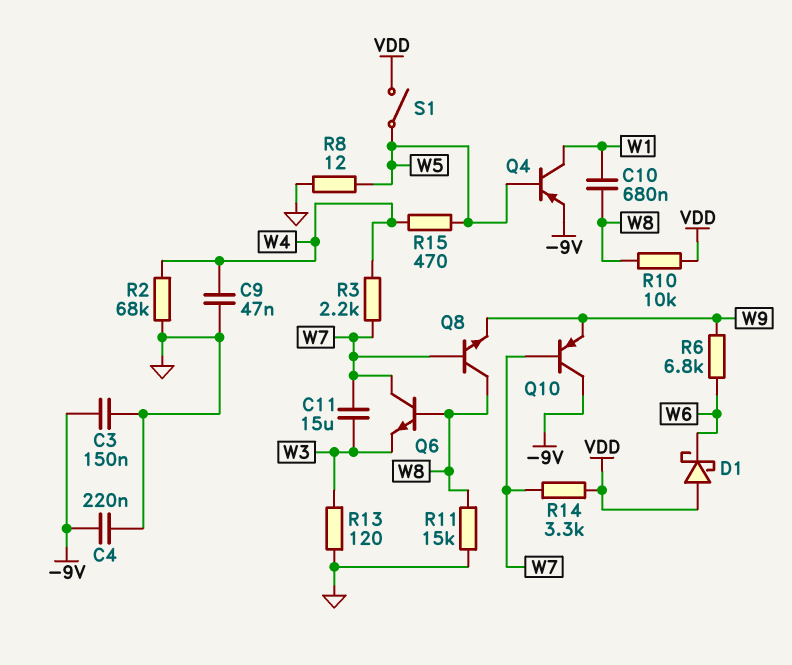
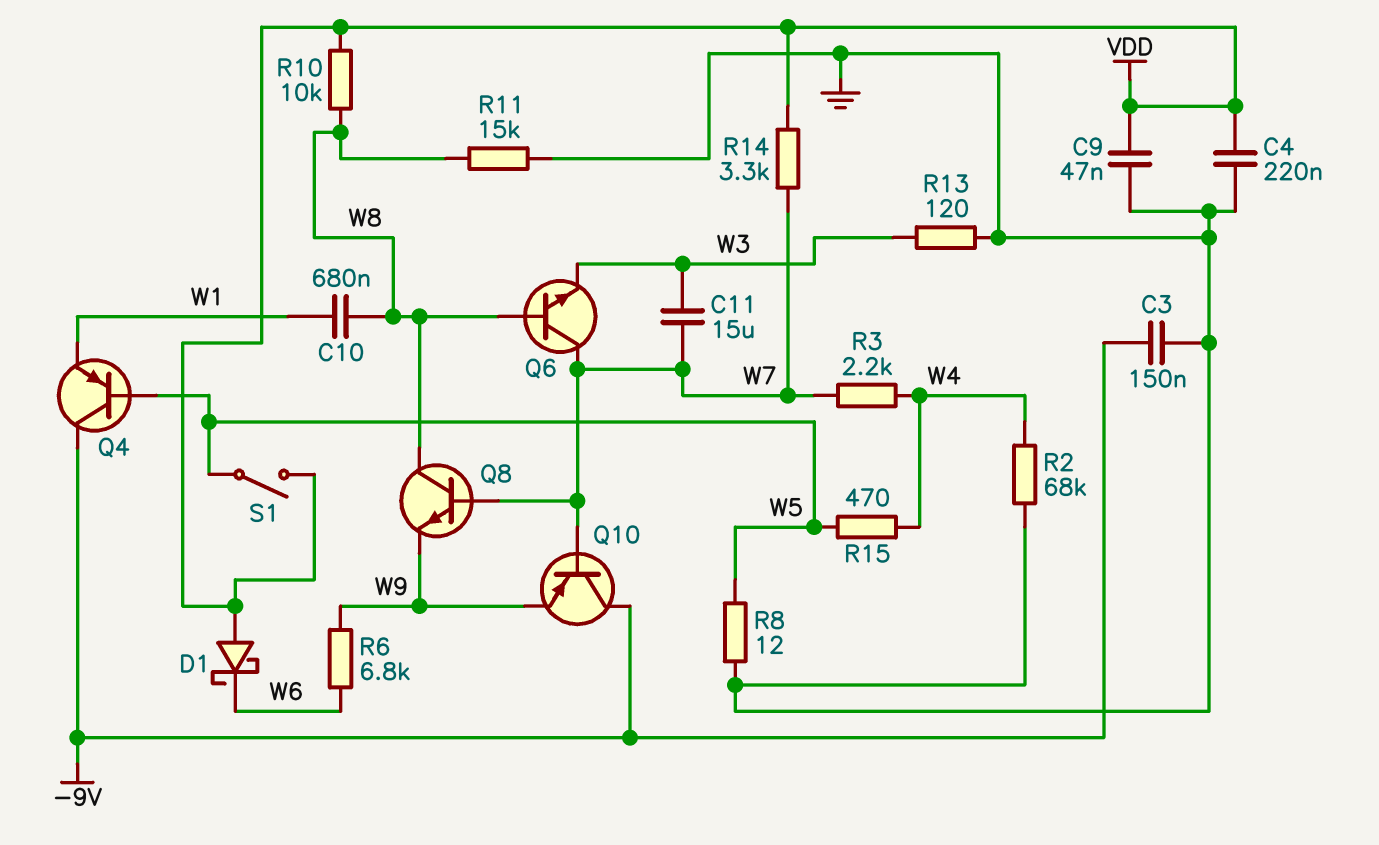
C4: 220nF (-9V, GND) -> 220nF (GND, VDD)
C9: 47nF (GND, W4) -> 47nF (GND, VDD)
Q4: PNP (B W5, C W1, E -9V) -> PNP (B W5, C -9V, E W1)

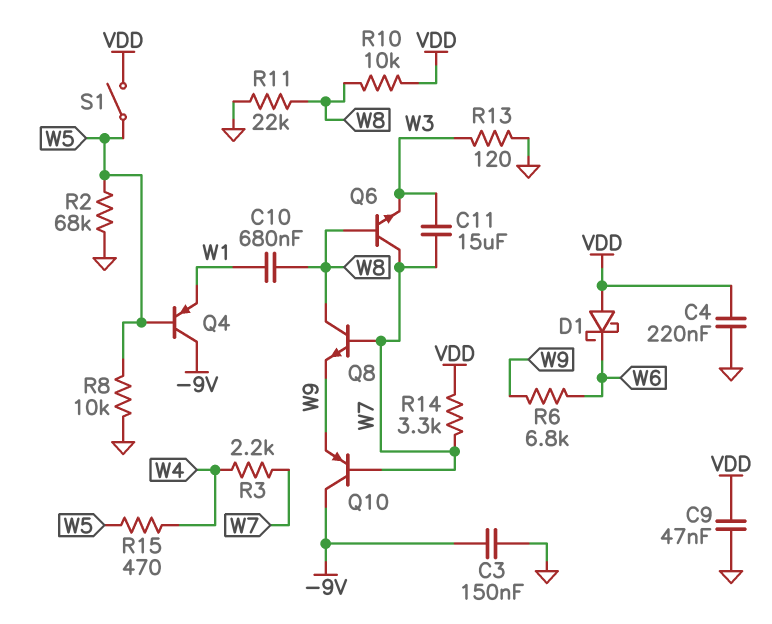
R2: 68k (GND, W4) -> 68k (GND, W5)
R8: 12 (GND, W5) -> 10k (GND, W5)
R11: 15k (GND, W8) -> 22k (GND, W8)

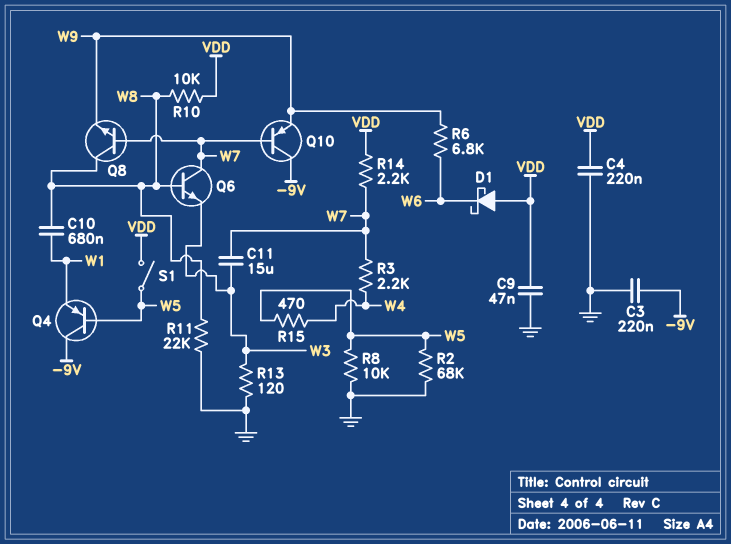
C3: 150nF (-9V, GND) -> 220nF (-9V, GND)
R14: 3.3k (VDD, W7) -> 2.2k (VDD, W7)

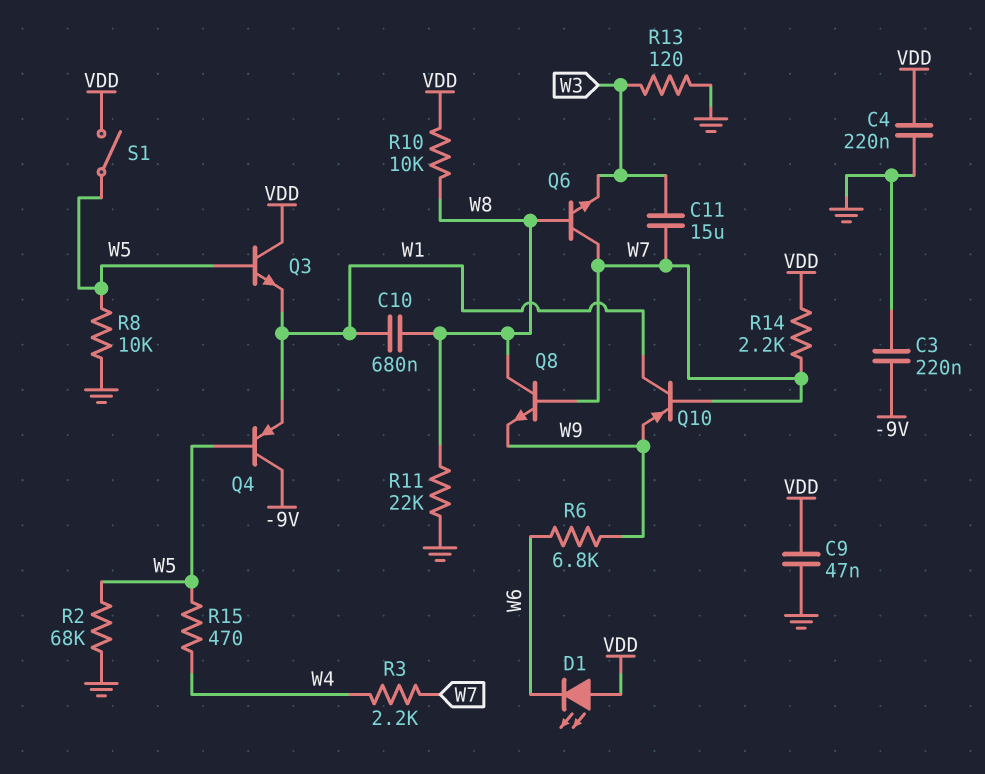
D1: schottky (A VDD, K W6) -> LED (A VDD, K W6)
Q3: none -> NPN (B W5, C VDD, E W1)
Q10: PNP (B W7, C -9V, E W9) -> PNP (B W7, C W1, E W9)

